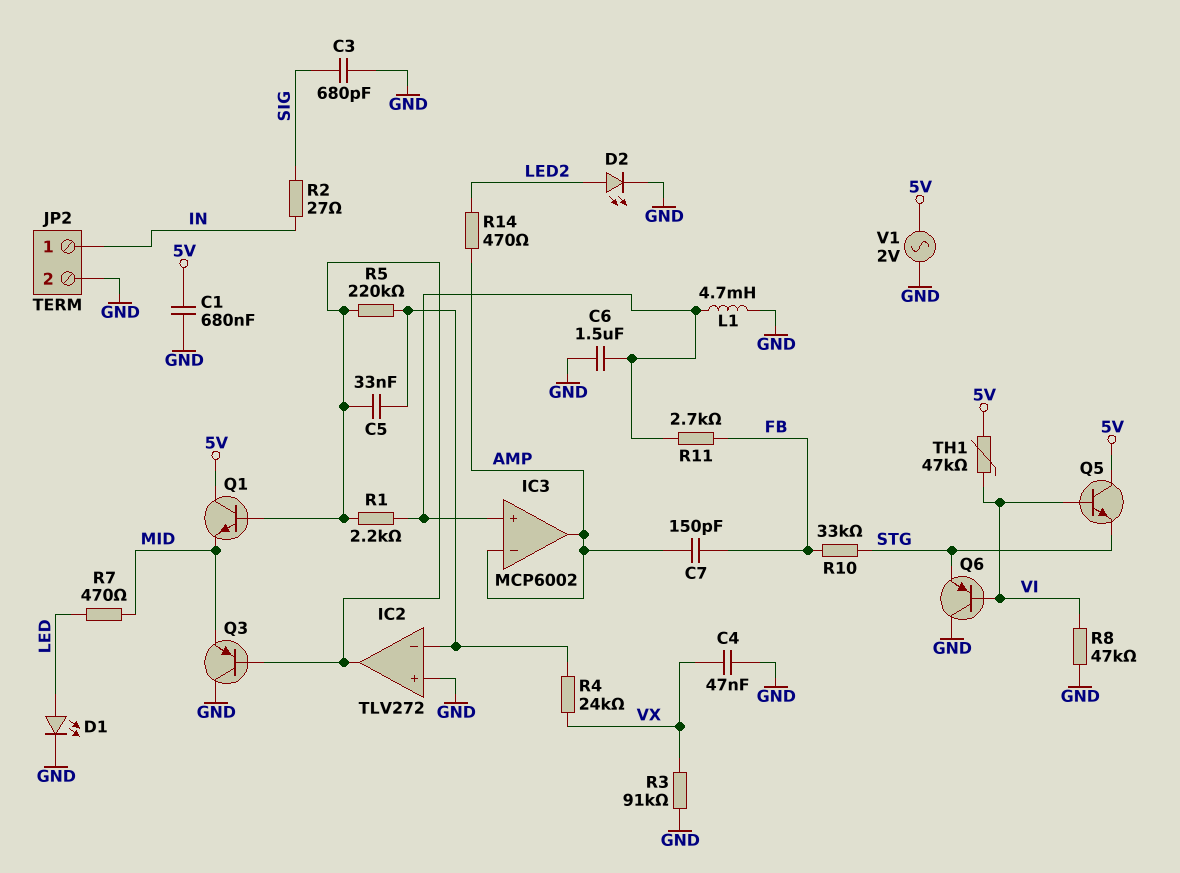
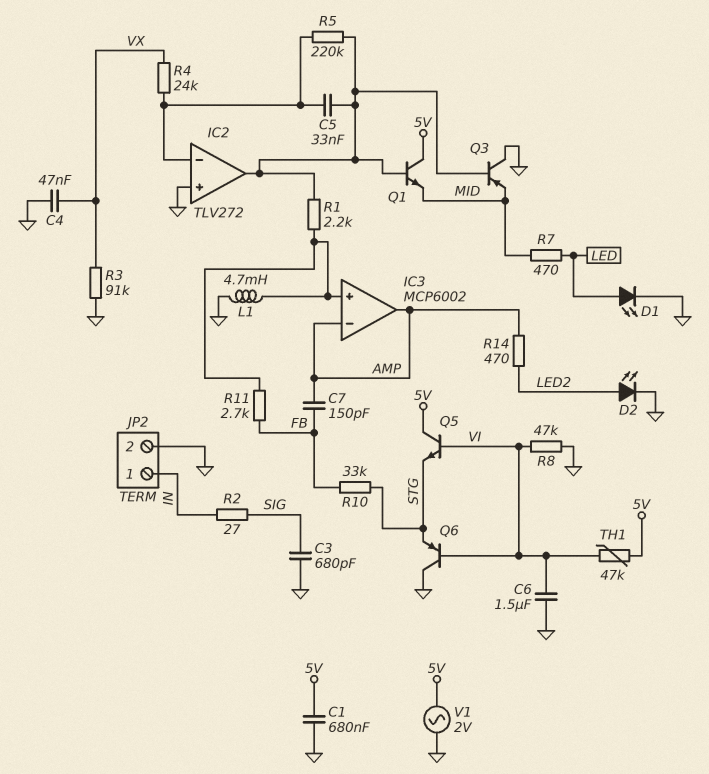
C6: 1.5uF (GND, IC3/in+) -> 1.5uF (GND, VI)

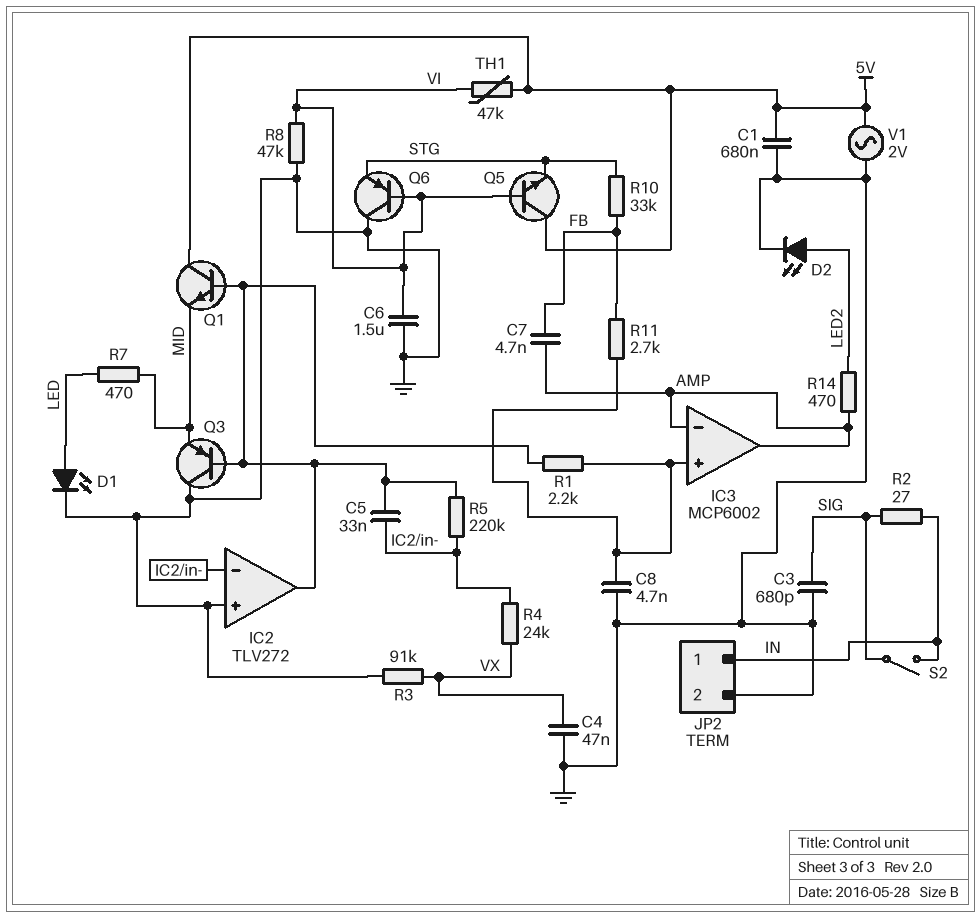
C7: 150pF (AMP, FB) -> 4.7nF (AMP, FB)
C8: none -> 4.7nF (GND, IC3/in+)
L1: 4.7mH (GND, IC3/in+) -> none
S2: none -> switch (IN, SIG)

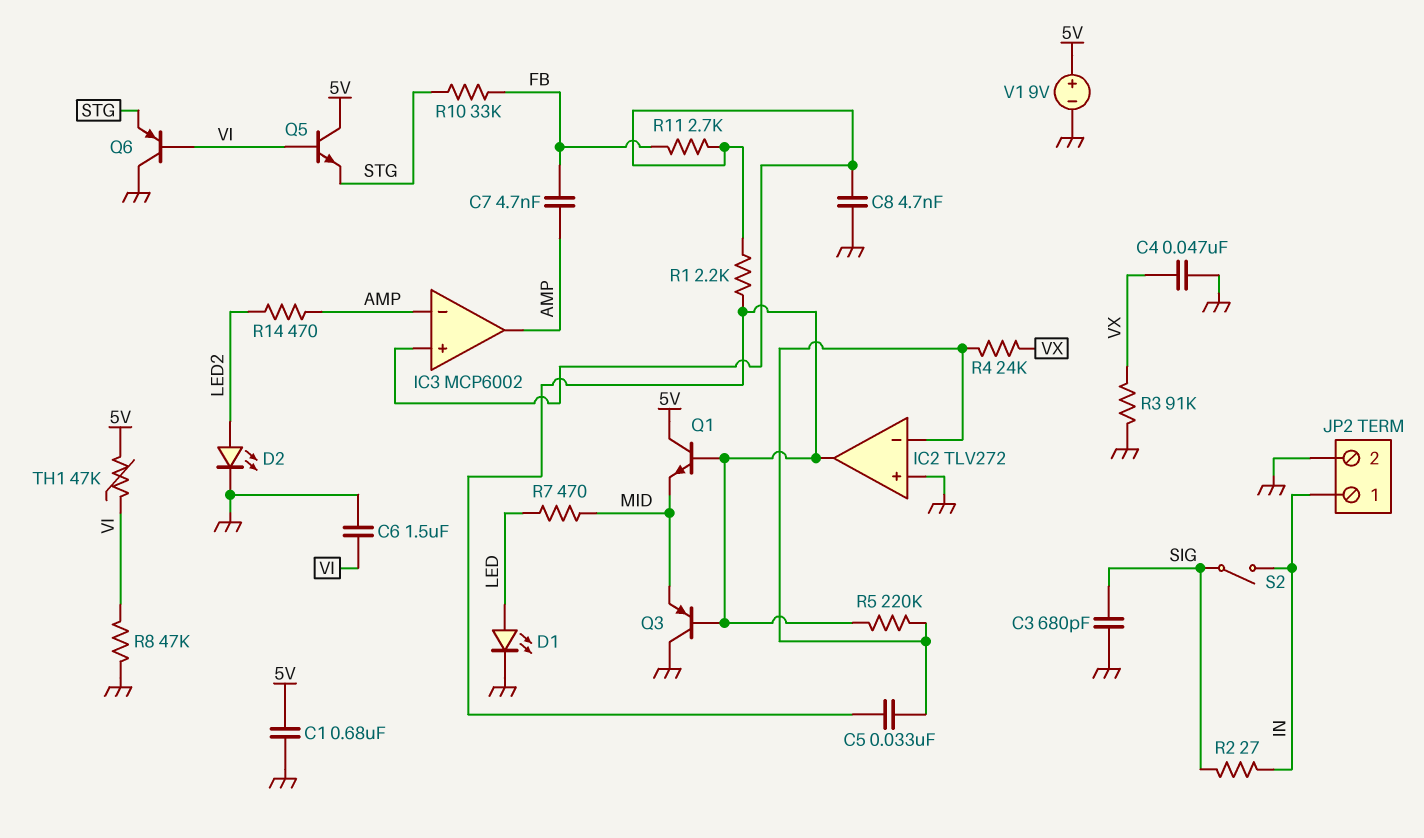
V1: AC 2V (5V, GND) -> 9V (plus 5V, minus GND)

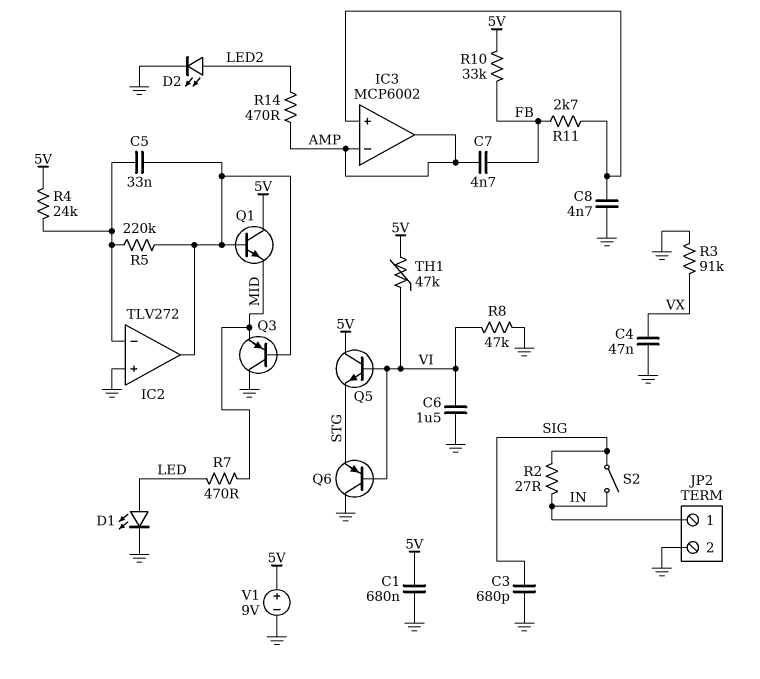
R1: 2.2k (IC2/out, IC3/in+) -> none
R4: 24k (IC2/in-, VX) -> 24k (5V, IC2/in-)
R10: 33k (FB, STG) -> 33k (5V, FB)

